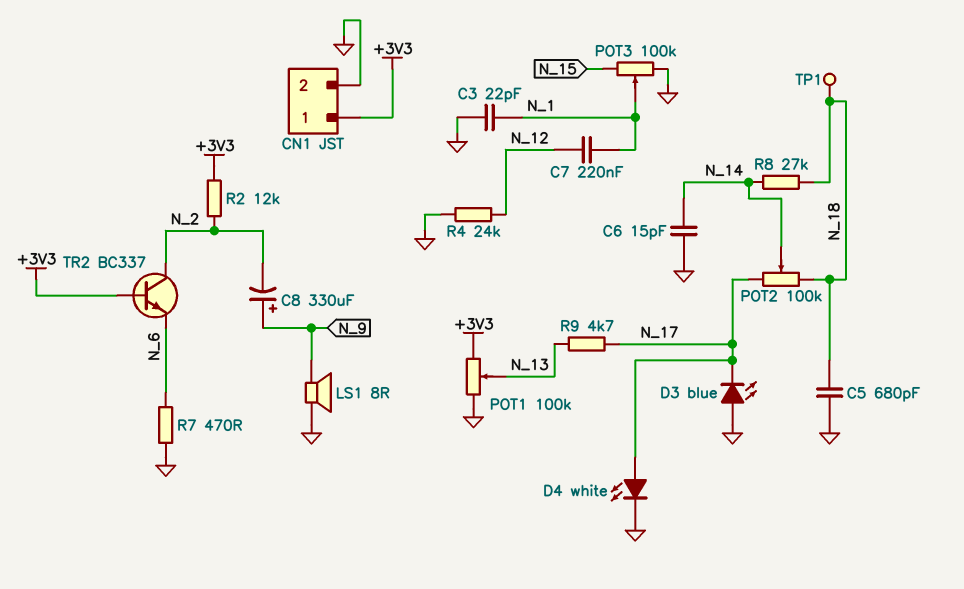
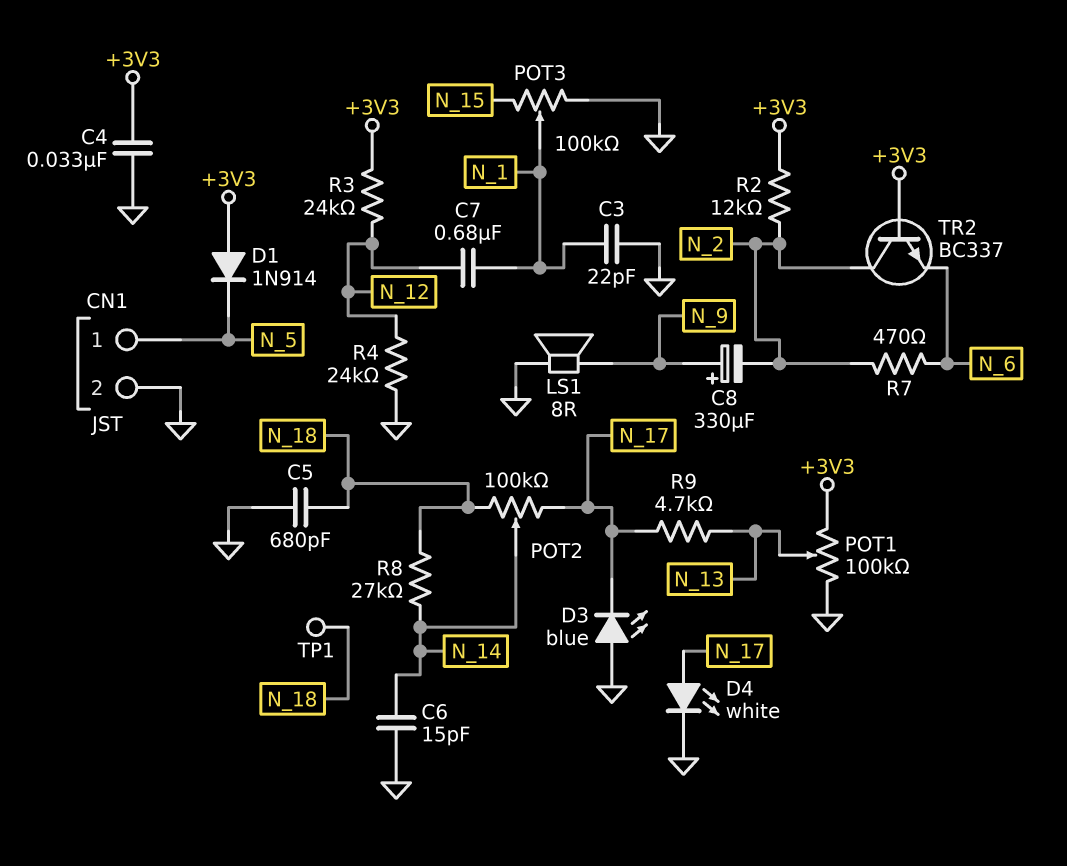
C4: none -> 33nF (+3V3, GND)
C7: 220nF (N_1, N_12) -> 680nF (N_1, N_12)
CN1 pin 1: +3V3 -> N_5
D1: none -> diode 1N914 (A +3V3, K N_5)
R3: none -> 24k (+3V3, N_12)
R7: 470 (GND, N_6) -> 470 (N_2, N_6)

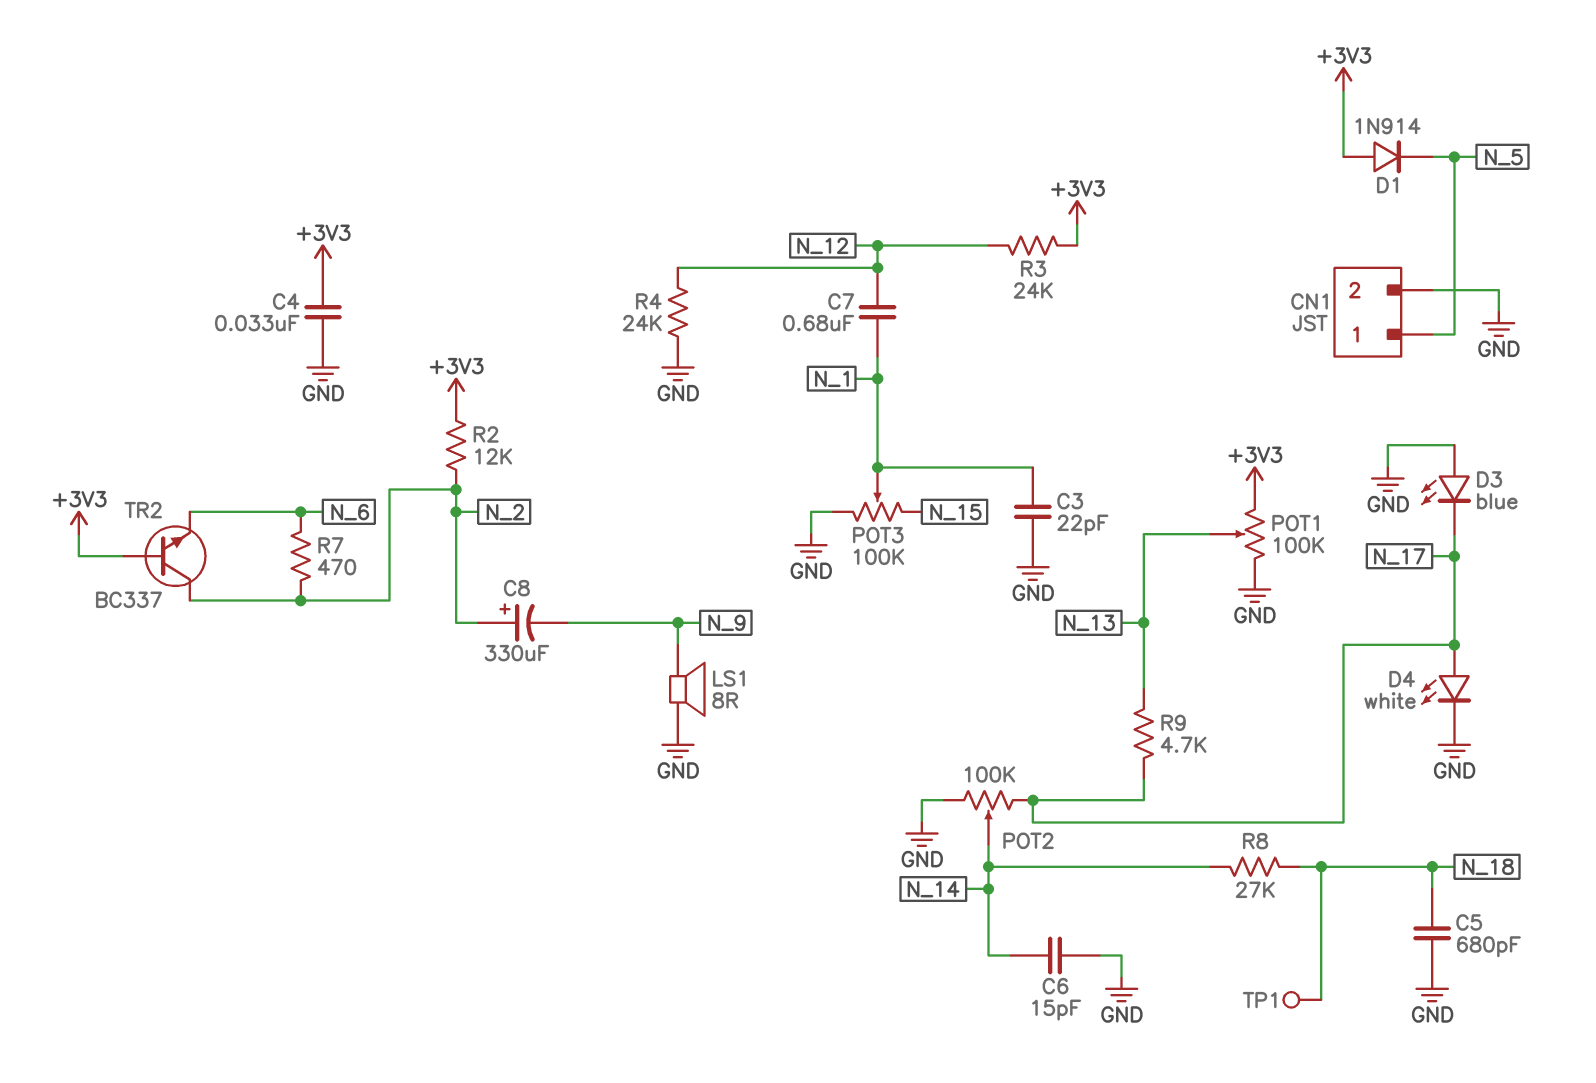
C8: 330uF (plus N_9, minus N_2) -> 330uF (plus N_2, minus N_9)
POT2: 100k (N_17, N_18, wiper N_14) -> 100k (GND, N_17, wiper N_14)

